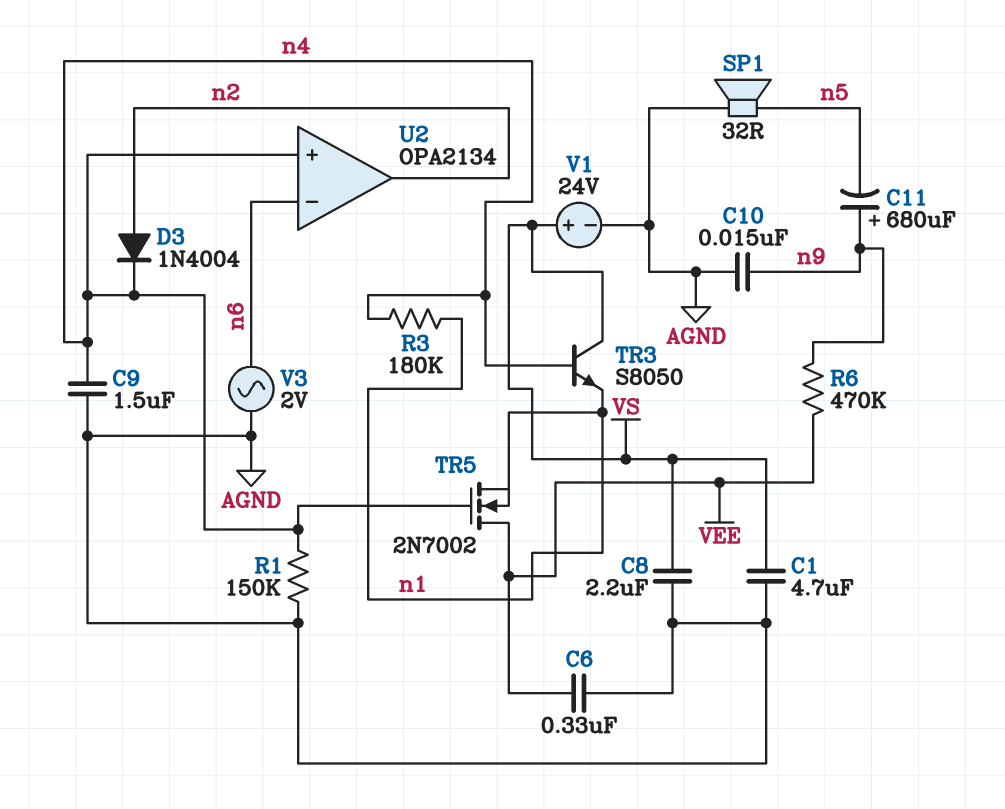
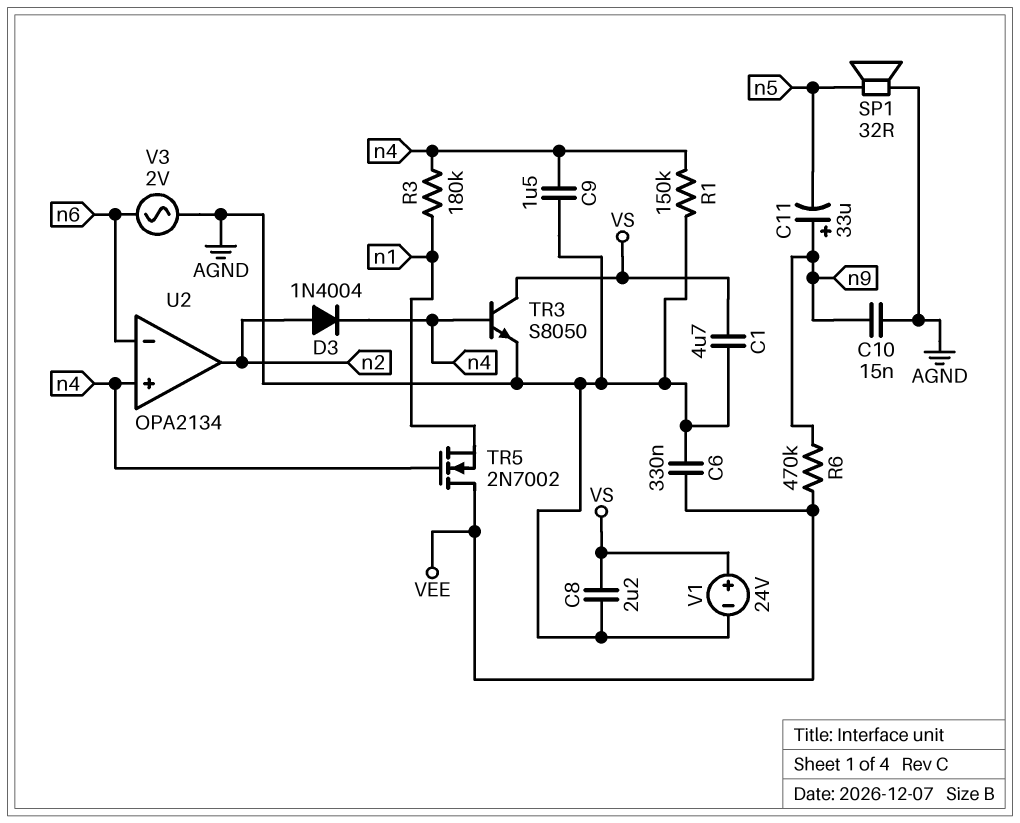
C11: 680uF (plus n9, minus n5) -> 33uF (plus n9, minus n5)
TR3: NPN S8050 (B n4, C VS, E n1) -> NPN S8050 (B n4, C VS, E AGND)

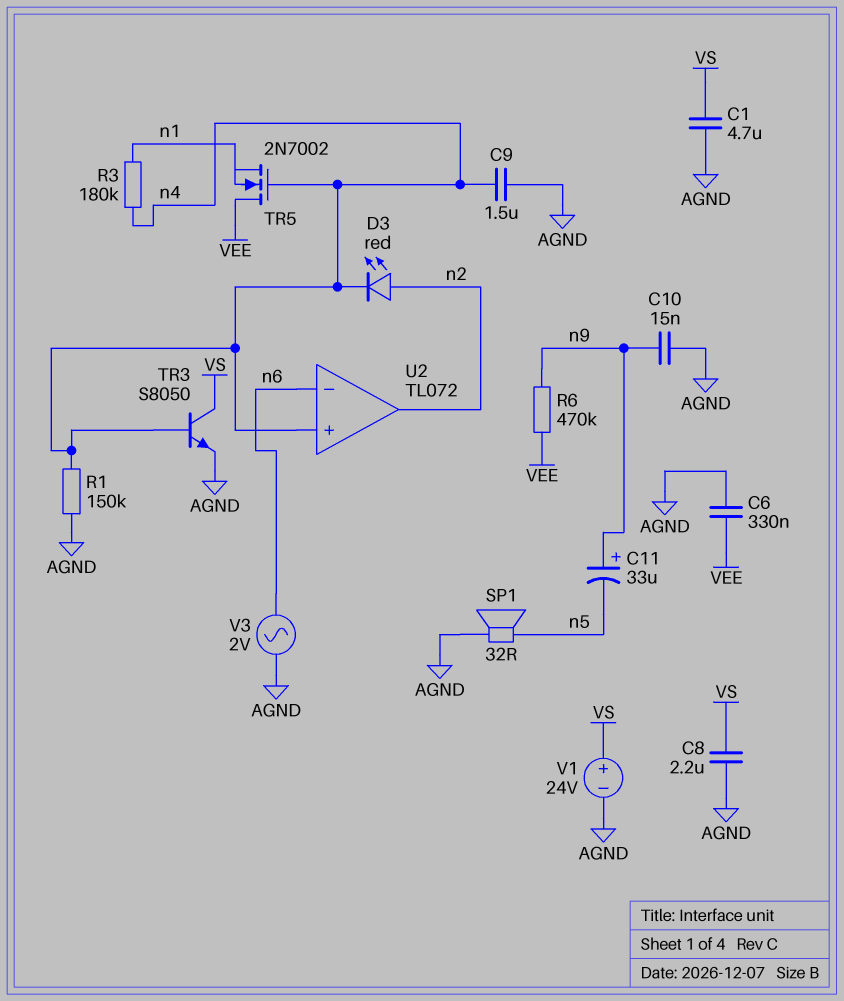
D3: diode 1N4004 (A n2, K n4) -> LED red (A n2, K n4)
U2: OPA2134 -> TL072

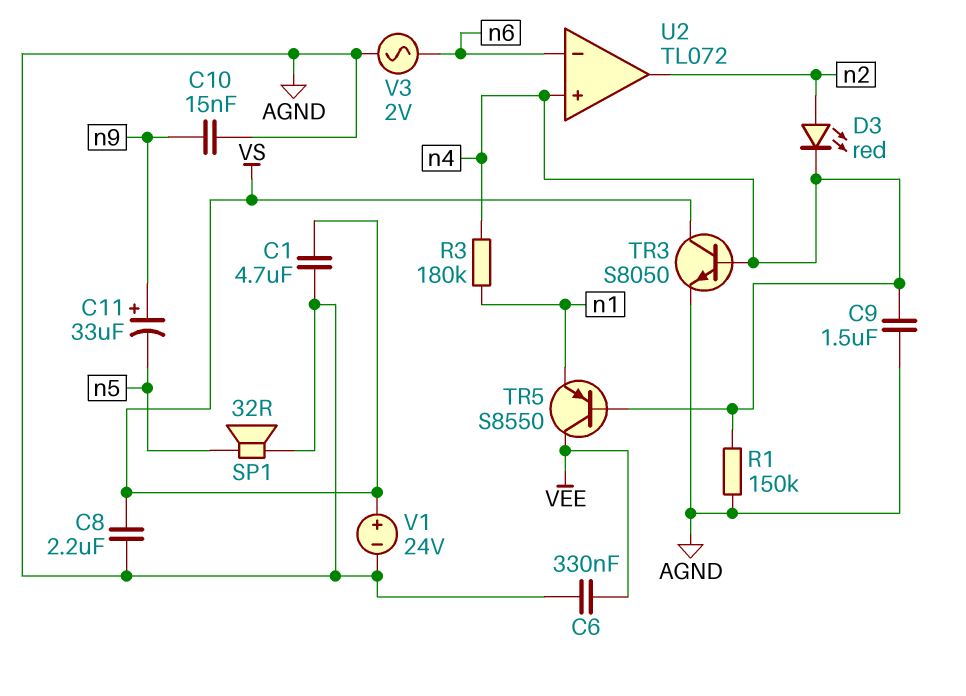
R6: 470k (VEE, n9) -> none
TR5: NMOS 2N7002 (G n4, D VEE, S n1) -> PNP S8550 (B n4, C VEE, E n1)

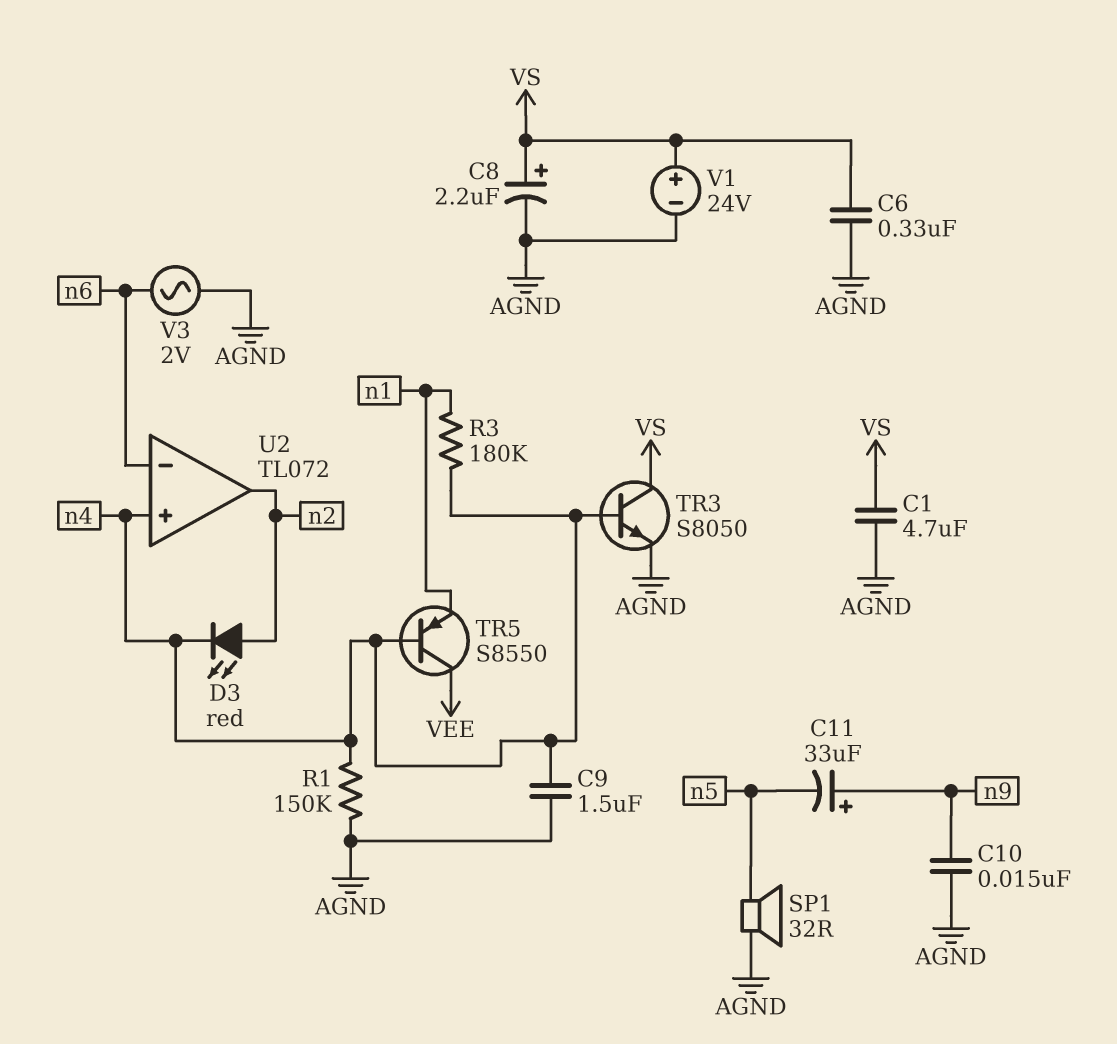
C6: 330nF (AGND, VEE) -> 330nF (AGND, VS)
C8: 2.2uF (AGND, VS) -> 2.2uF (plus VS, minus AGND)

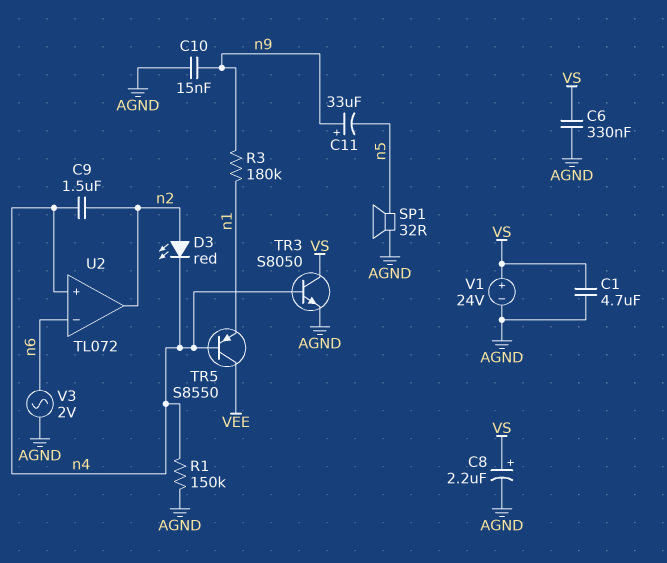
C9: 1.5uF (AGND, n4) -> 1.5uF (n2, n4)
R3: 180k (n1, n4) -> 180k (n1, n9)

